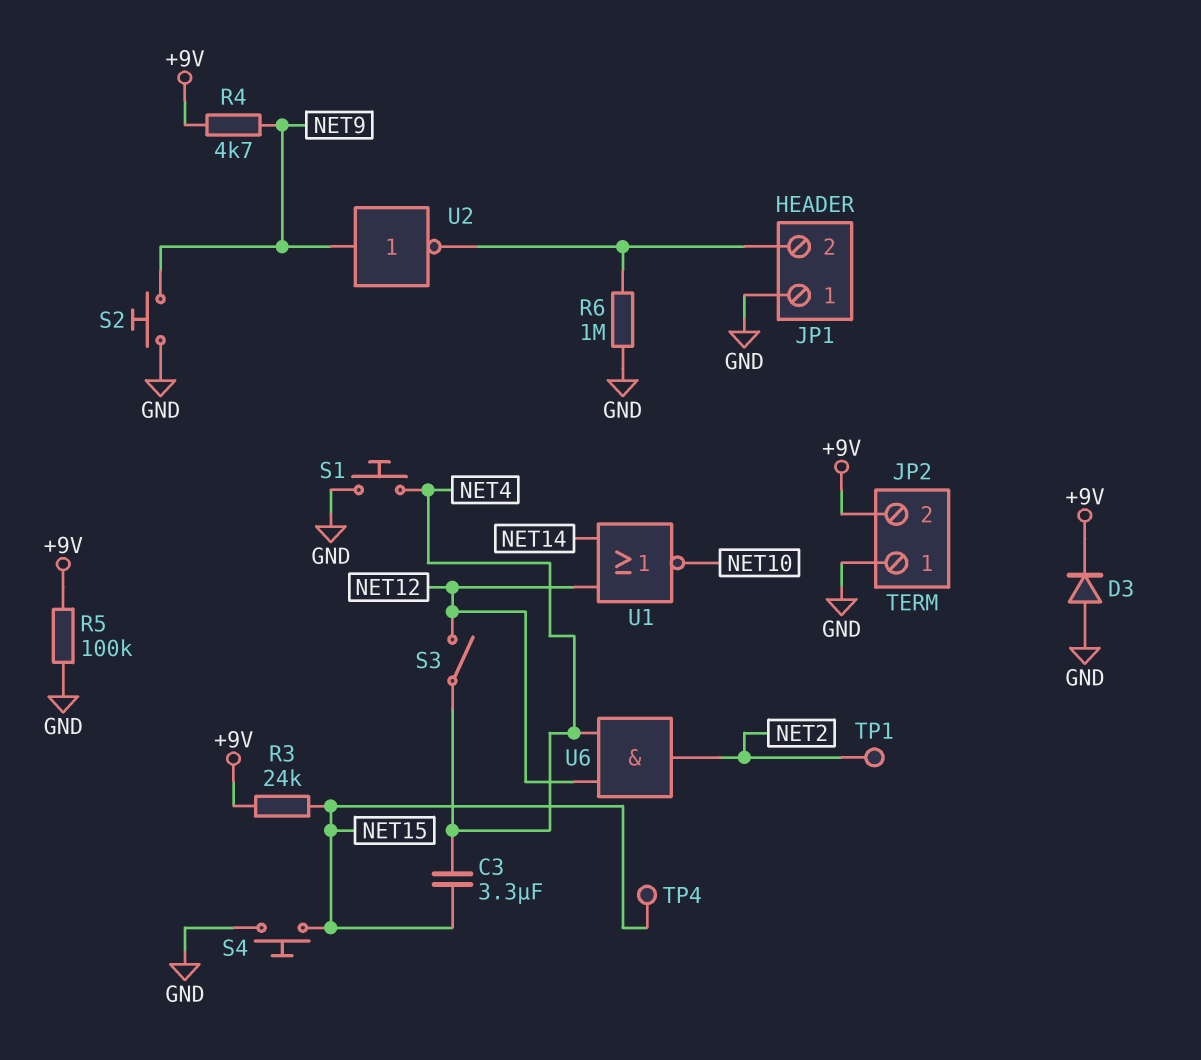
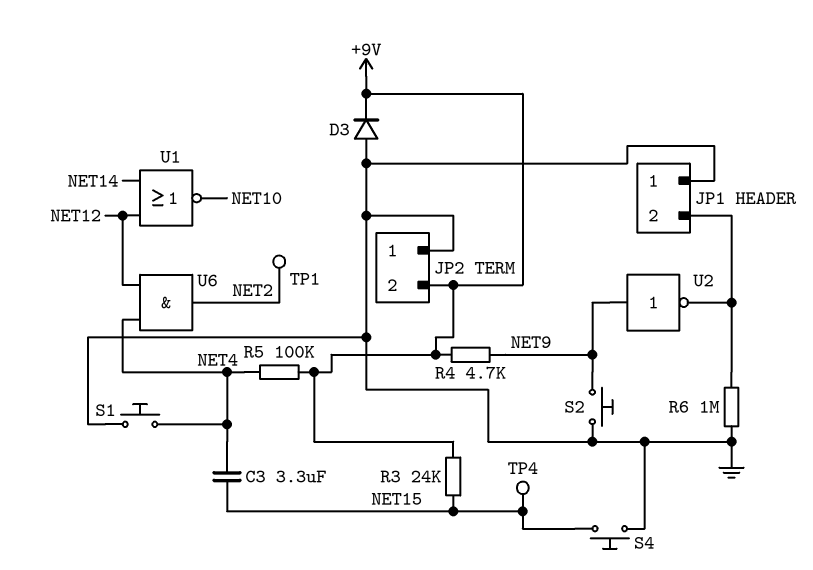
R5: 100k (+9V, GND) -> 100k (+9V, NET4)
S3: switch (NET4, NET12) -> none

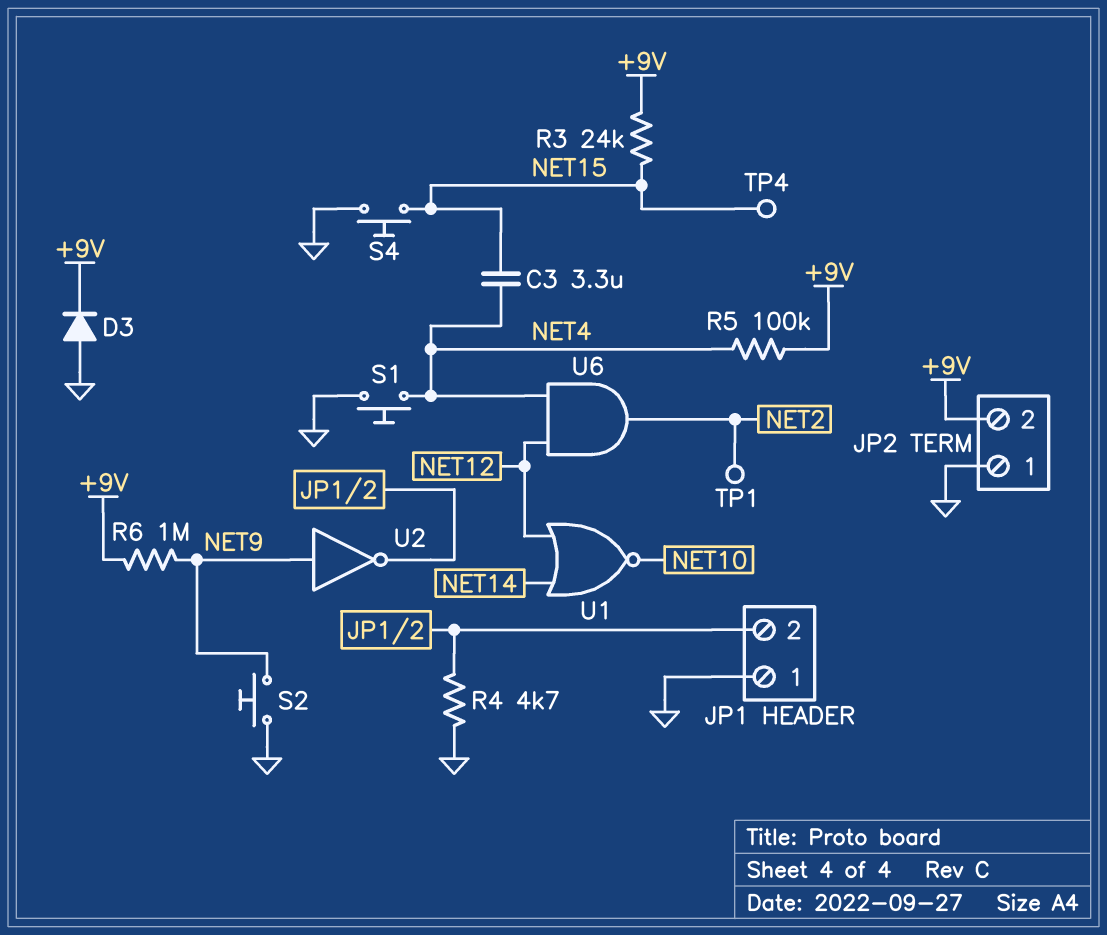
R4: 4.7k (+9V, NET9) -> 4.7k (GND, JP1/2)
R6: 1M (GND, JP1/2) -> 1M (+9V, NET9)

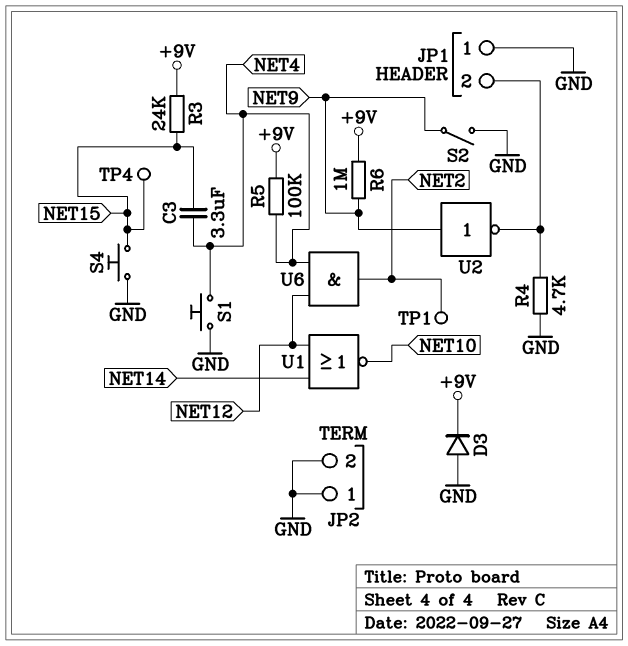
JP2 pin 2: +9V -> GND
S2: button (GND, NET9) -> switch (GND, NET9)

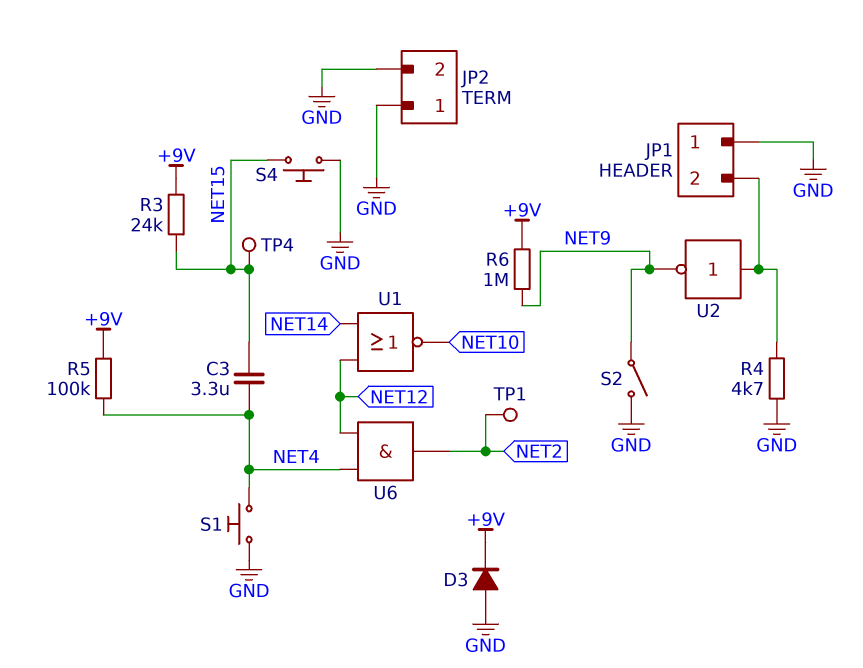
U2: NOT (in NET9, out JP1/2) -> NOT (in JP1/2, out NET9)

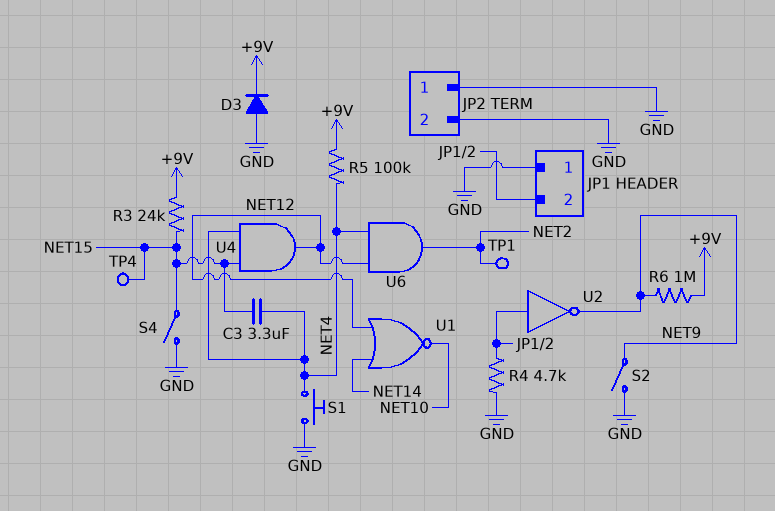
S4: button (GND, NET15) -> switch (GND, NET15)
U4: none -> AND (in NET4, in NET15, out NET12)

